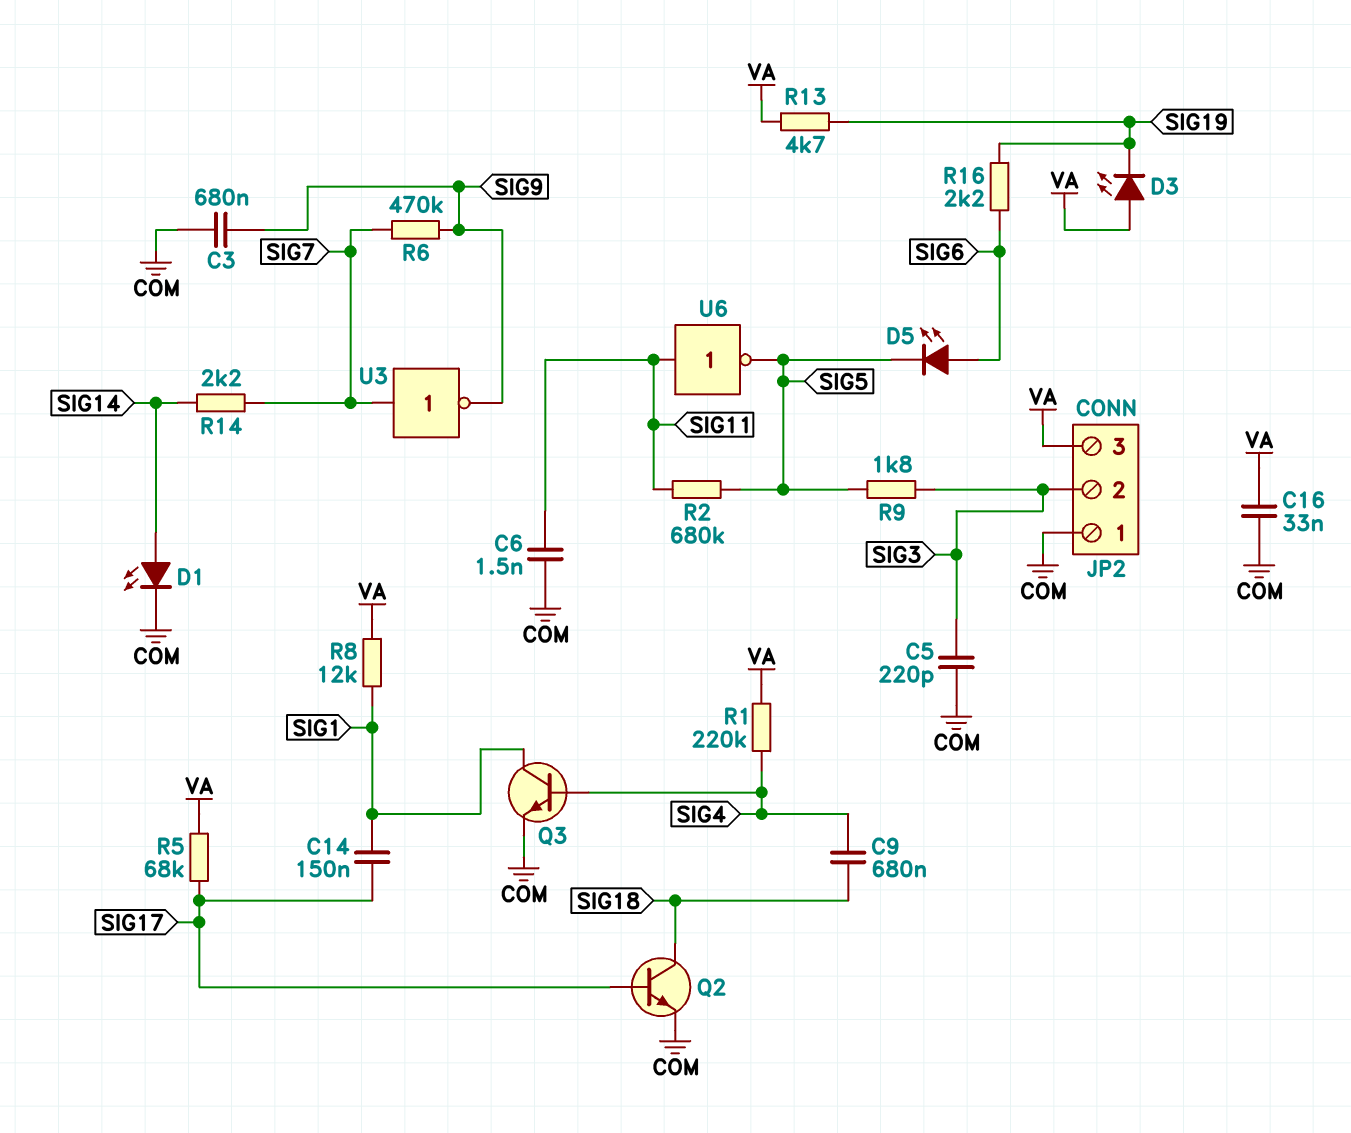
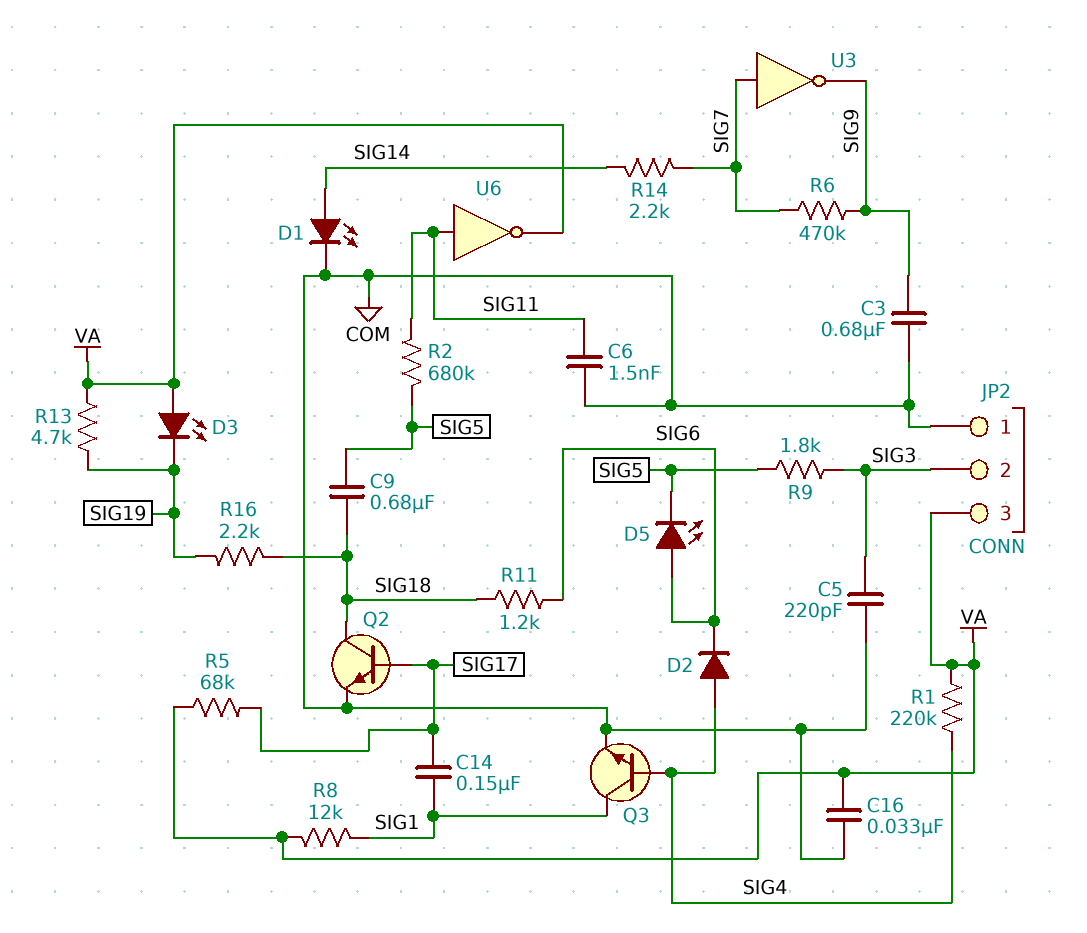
C9: 680nF (SIG4, SIG18) -> 680nF (SIG5, SIG18)
D2: none -> diode (A SIG4, K SIG6)
R11: none -> 1.2k (SIG6, SIG18)
R16: 2.2k (SIG6, SIG19) -> 2.2k (SIG18, SIG19)
U6: NOT (in SIG11, out SIG5) -> NOT (in SIG11, out VA)

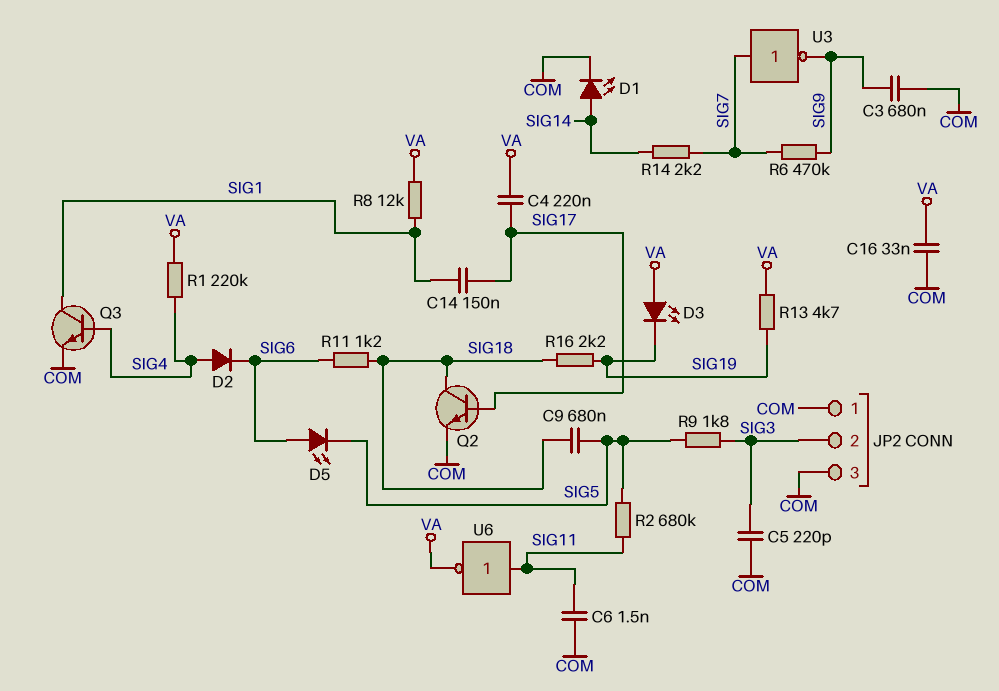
C4: none -> 220nF (SIG17, VA)
JP2 pin 3: VA -> COM
R5: 68k (SIG17, VA) -> none

